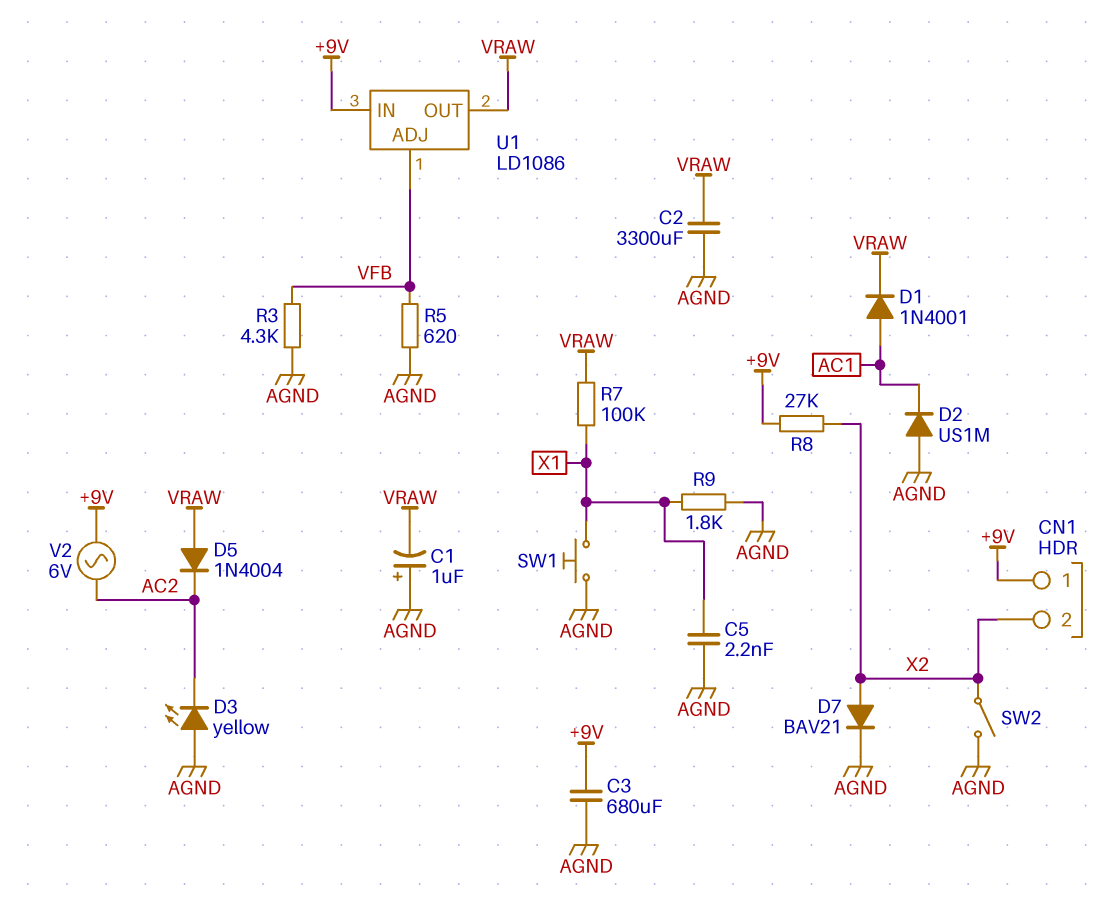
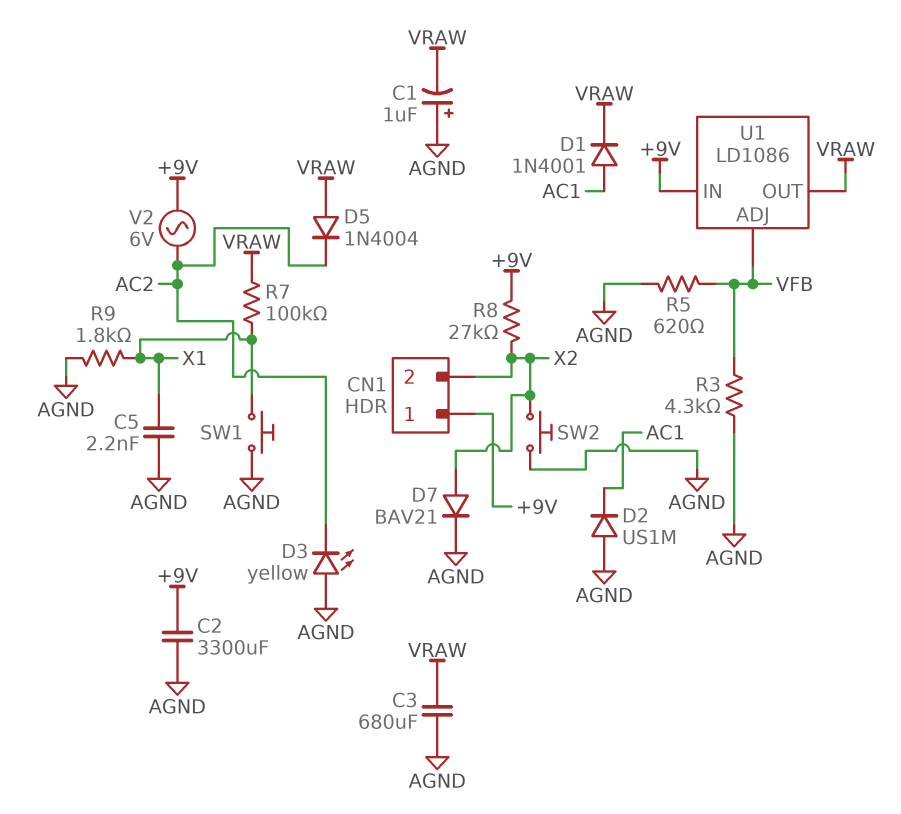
C2: 3300uF (AGND, VRAW) -> 3300uF (+9V, AGND)
C3: 680uF (+9V, AGND) -> 680uF (AGND, VRAW)
SW2: switch (AGND, X2) -> button (AGND, X2)

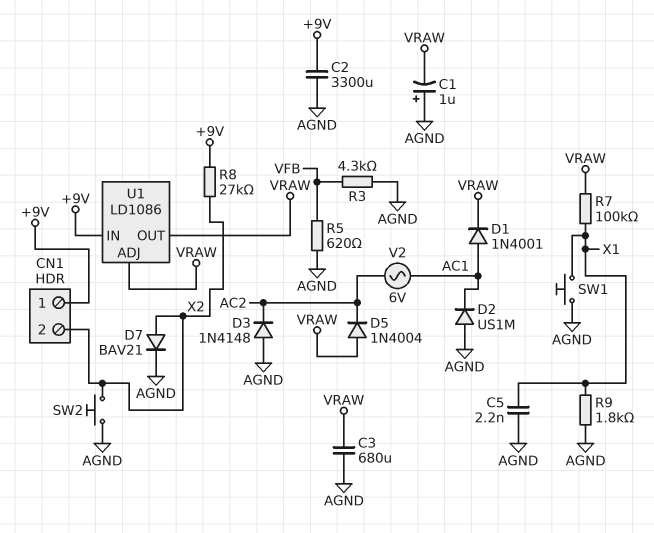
D3: LED yellow (A AGND, K AC2) -> diode 1N4148 (A AGND, K AC2)
U1 pin ADJ: VFB -> VRAW
V2: AC 6V (+9V, AC2) -> AC 6V (AC1, AC2)

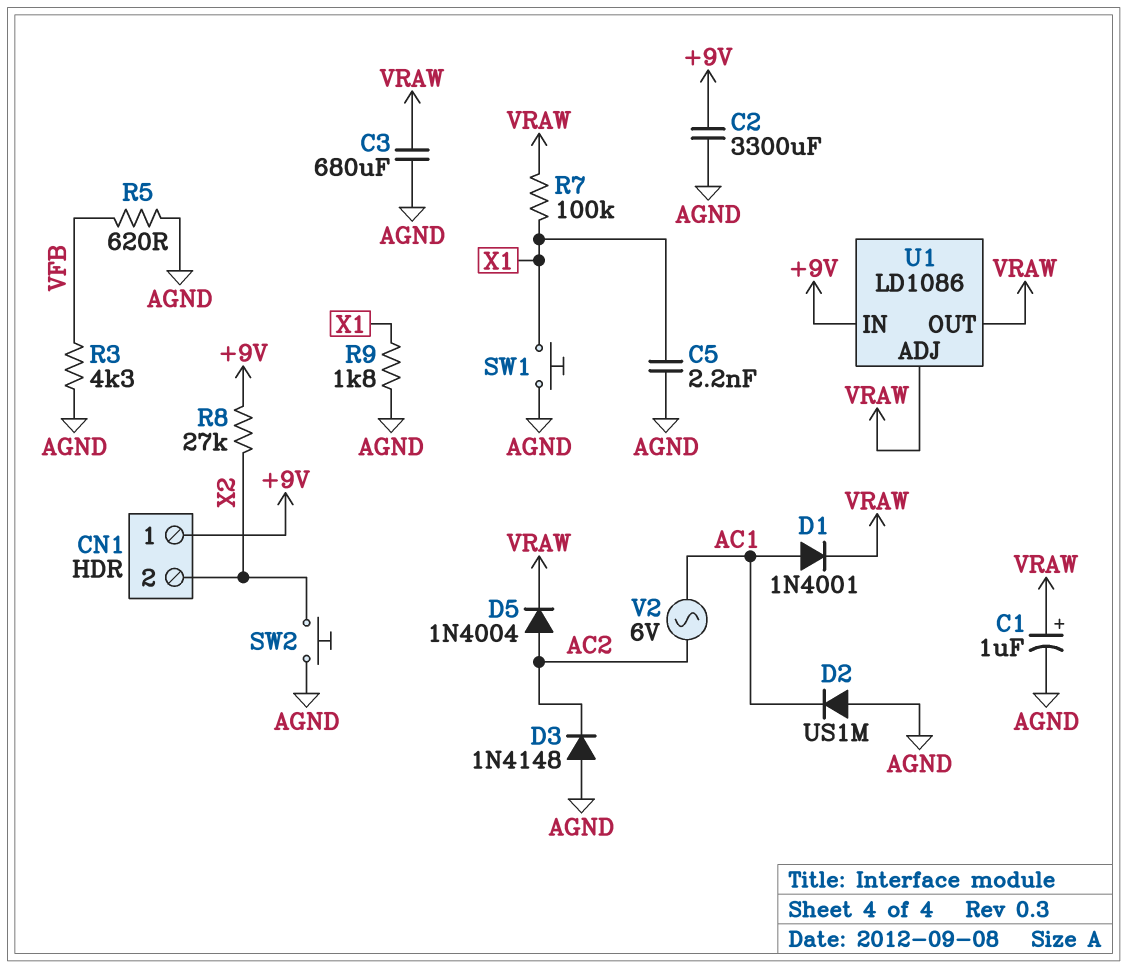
C1: 1uF (plus AGND, minus VRAW) -> 1uF (plus VRAW, minus AGND)
D5: diode 1N4004 (A VRAW, K AC2) -> diode 1N4004 (A AC2, K VRAW)
D7: diode BAV21 (A X2, K AGND) -> none

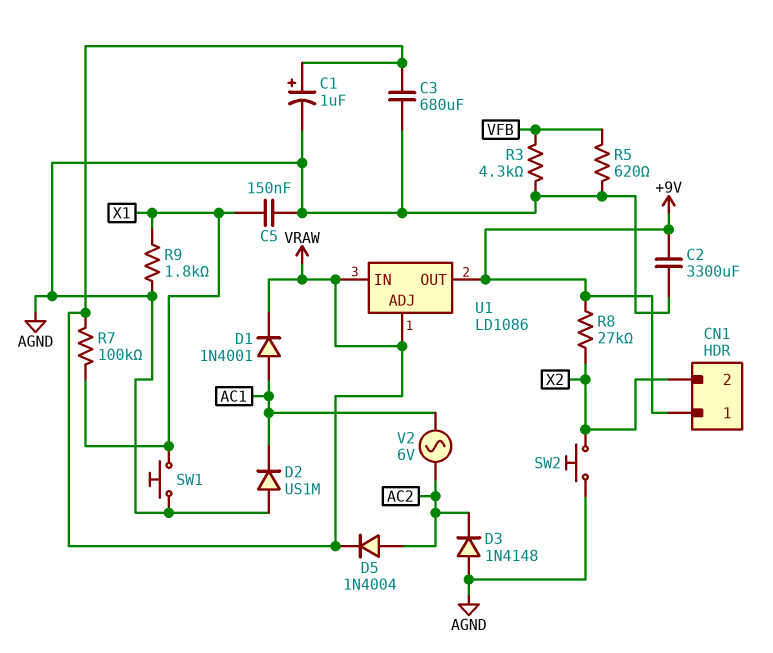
C5: 2.2nF (AGND, X1) -> 150nF (AGND, X1)
U1 pin IN: +9V -> VRAW
U1 pin OUT: VRAW -> +9V

